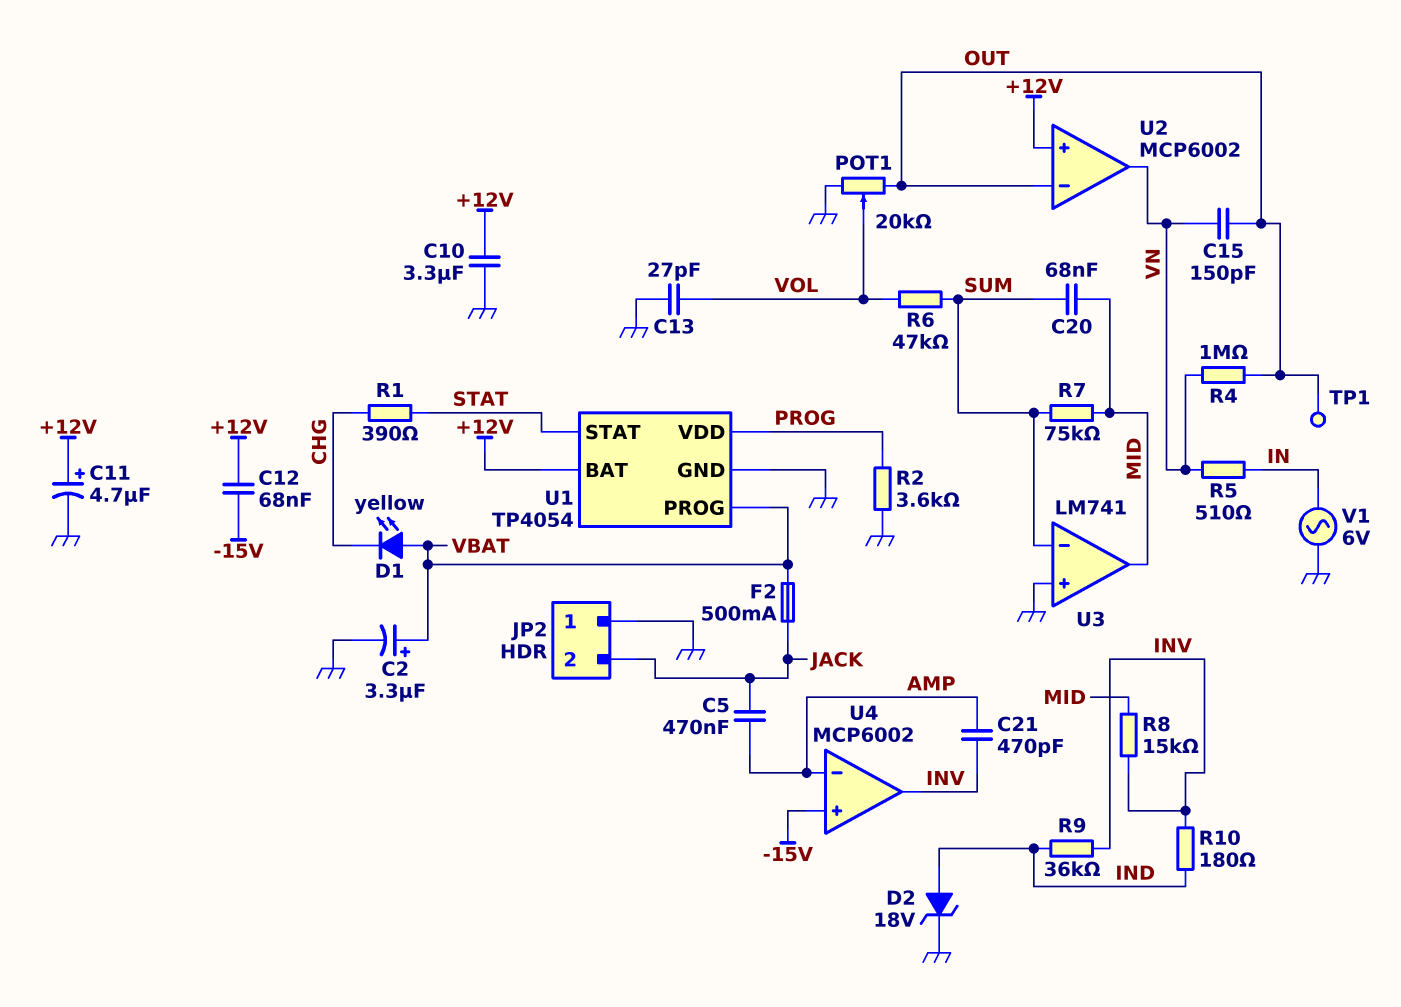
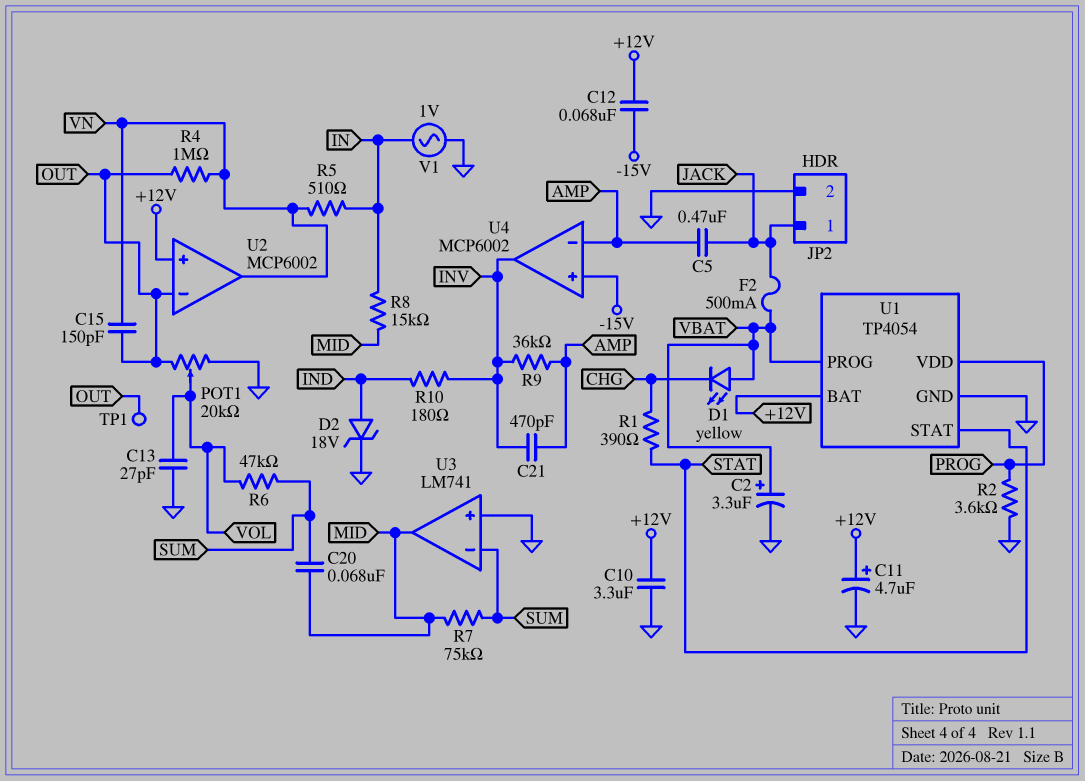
JP2 pin 1: GND -> JACK
JP2 pin 2: JACK -> GND
R8: 15k (INV, MID) -> 15k (IN, MID)
R9: 36k (IND, INV) -> 36k (AMP, INV)
V1: AC 6V (GND, IN) -> AC 1V (GND, IN)

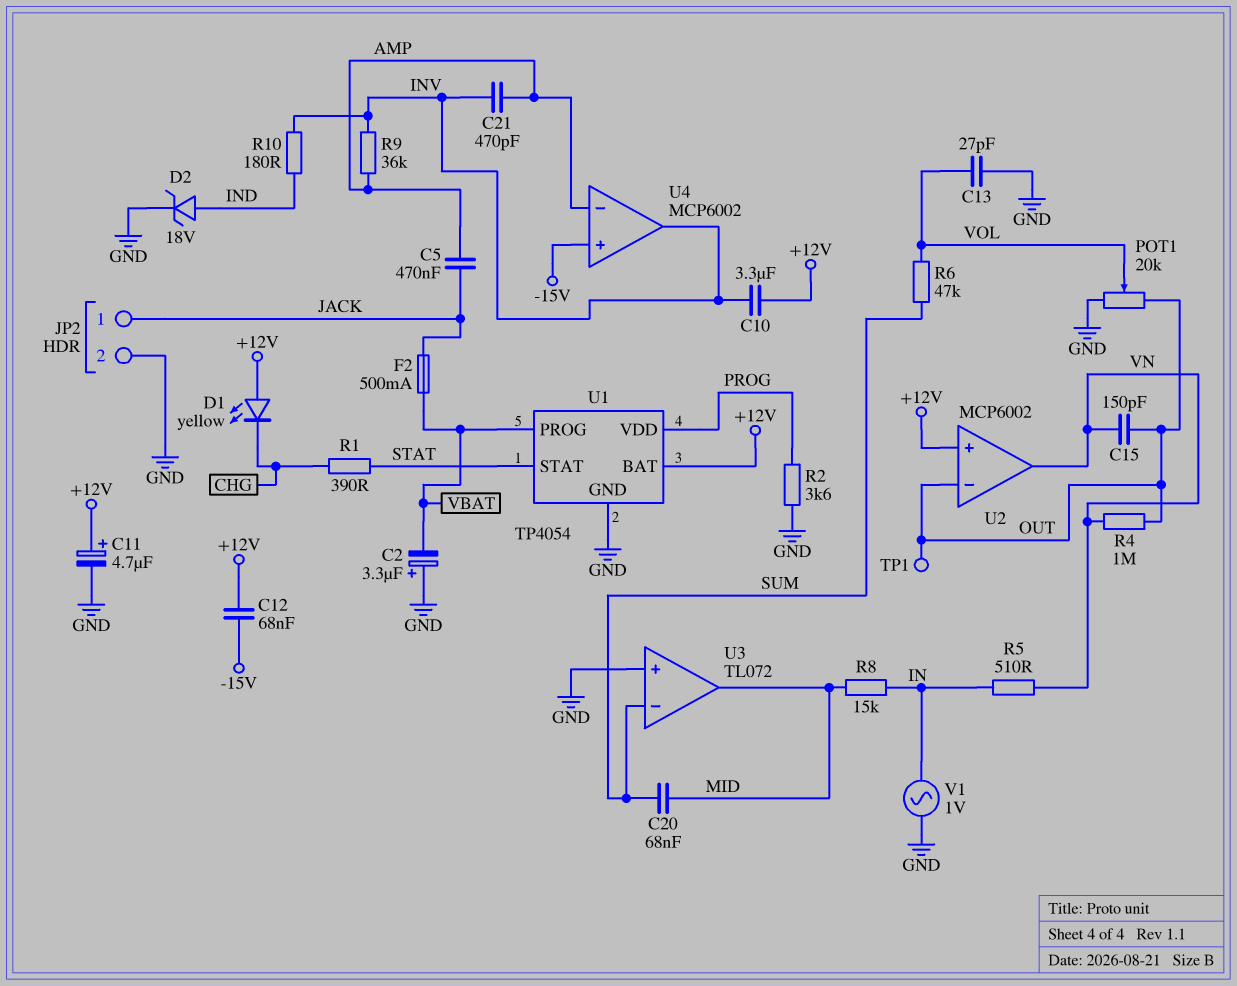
C2: 3.3uF (plus VBAT, minus GND) -> 3.3uF (plus GND, minus VBAT)
C10: 3.3uF (+12V, GND) -> 3.3uF (+12V, INV)
D1: LED yellow (A VBAT, K CHG) -> LED yellow (A +12V, K CHG)
R7: 75k (MID, SUM) -> none
U3: LM741 -> TL072

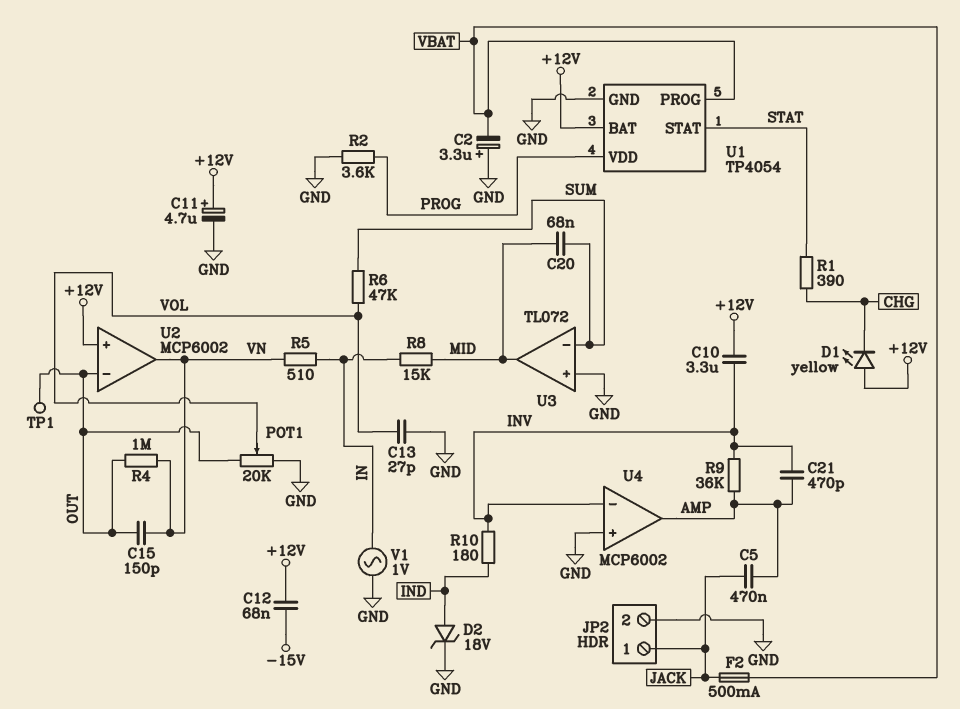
U4 pin in+: -15V -> GND
U4 pin in-: AMP -> INV
U4 pin out: INV -> AMP

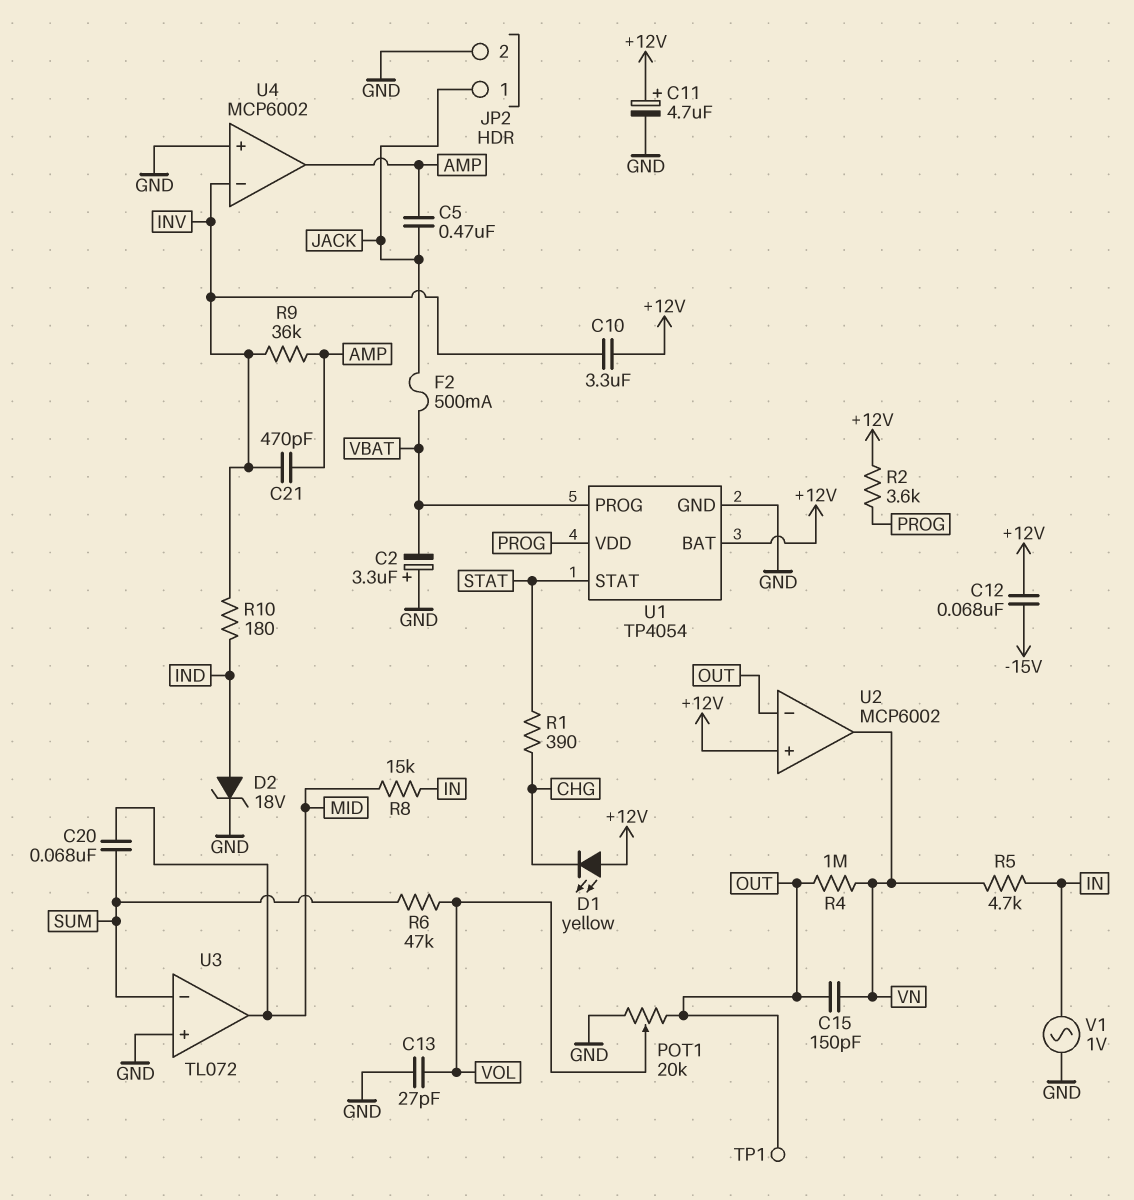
R2: 3.6k (GND, PROG) -> 3.6k (+12V, PROG)
R5: 510 (IN, VN) -> 4.7k (IN, VN)

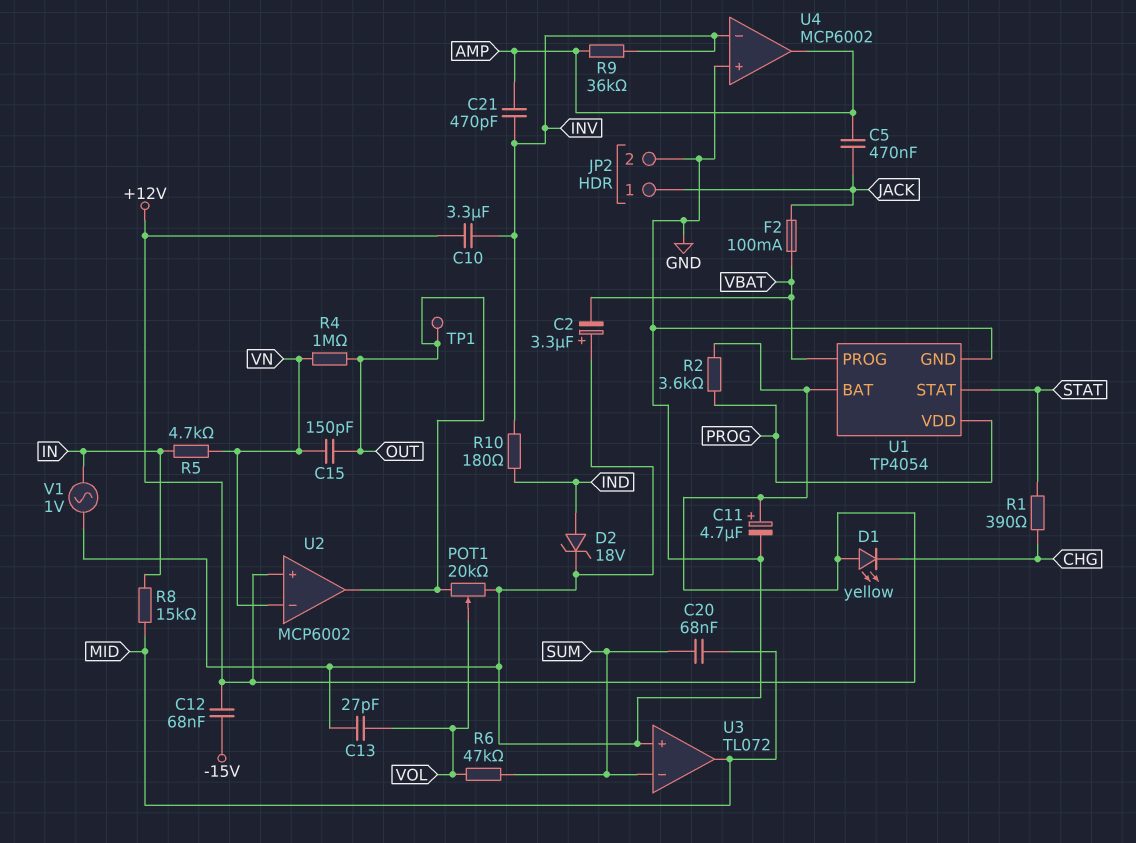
F2: 500mA (JACK, VBAT) -> 100mA (JACK, VBAT)
U2 pin in-: OUT -> VN
U2 pin out: VN -> OUT

